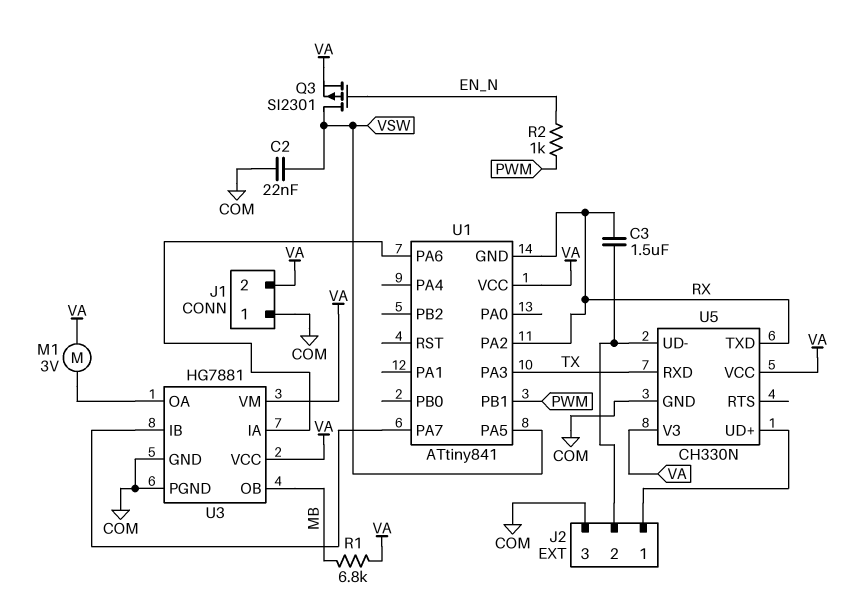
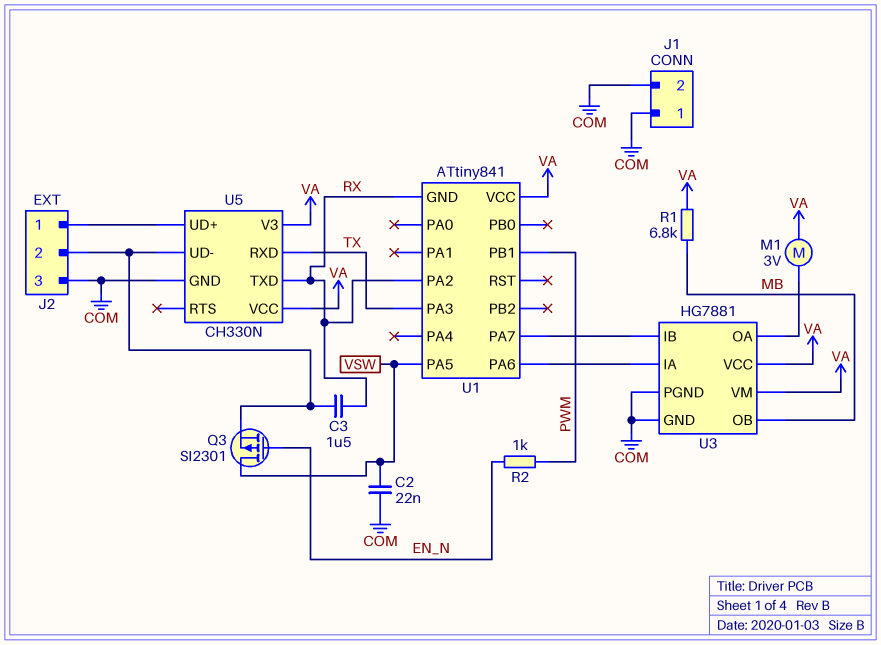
J1 pin 2: VA -> COM
Q3: PMOS SI2301 (G EN_N, D VSW, S VA) -> PMOS SI2301 (G EN_N, D VSW, S J2/2)

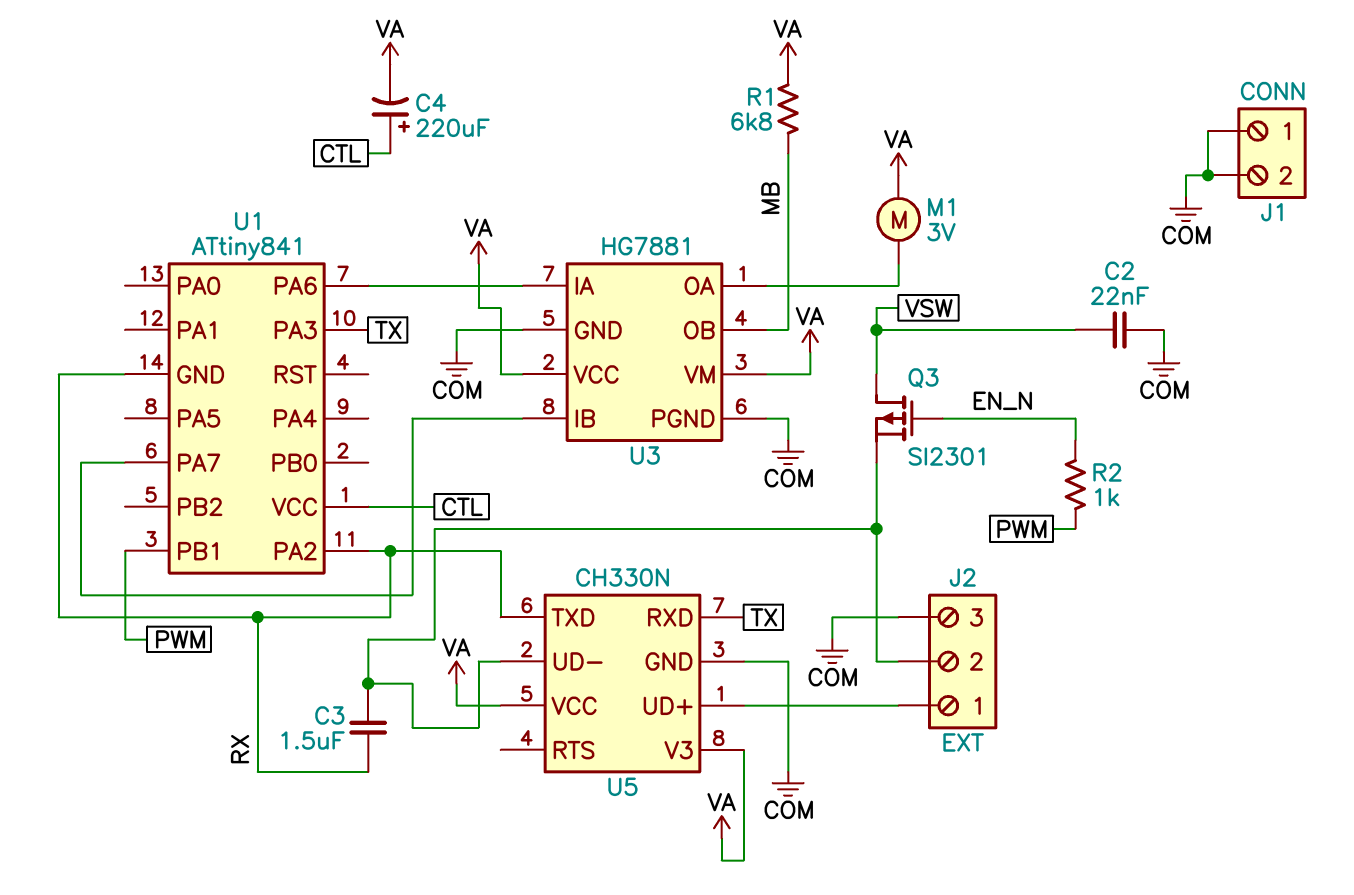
C4: none -> 220uF (plus CTL, minus VA)
U1 pin PA5: VSW -> none
U1 pin VCC: VA -> CTL

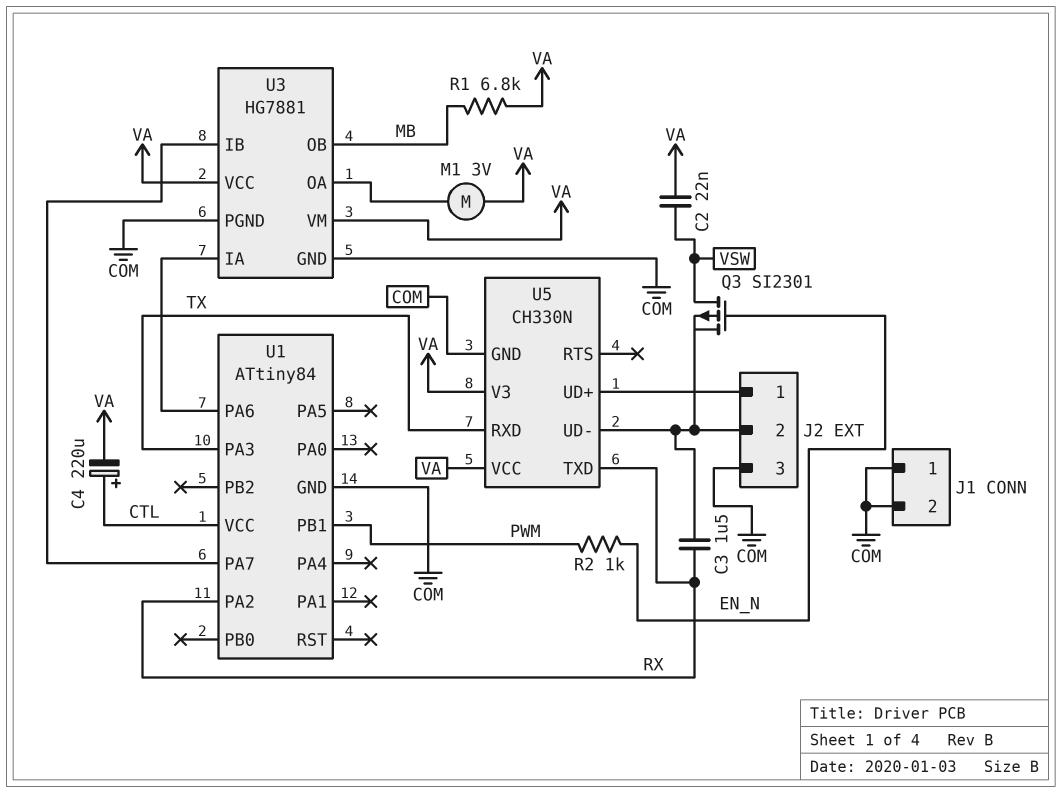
C2: 22nF (COM, VSW) -> 22nF (VA, VSW)
U1: ATtiny841 -> ATtiny84
U1 pin GND: RX -> COM

